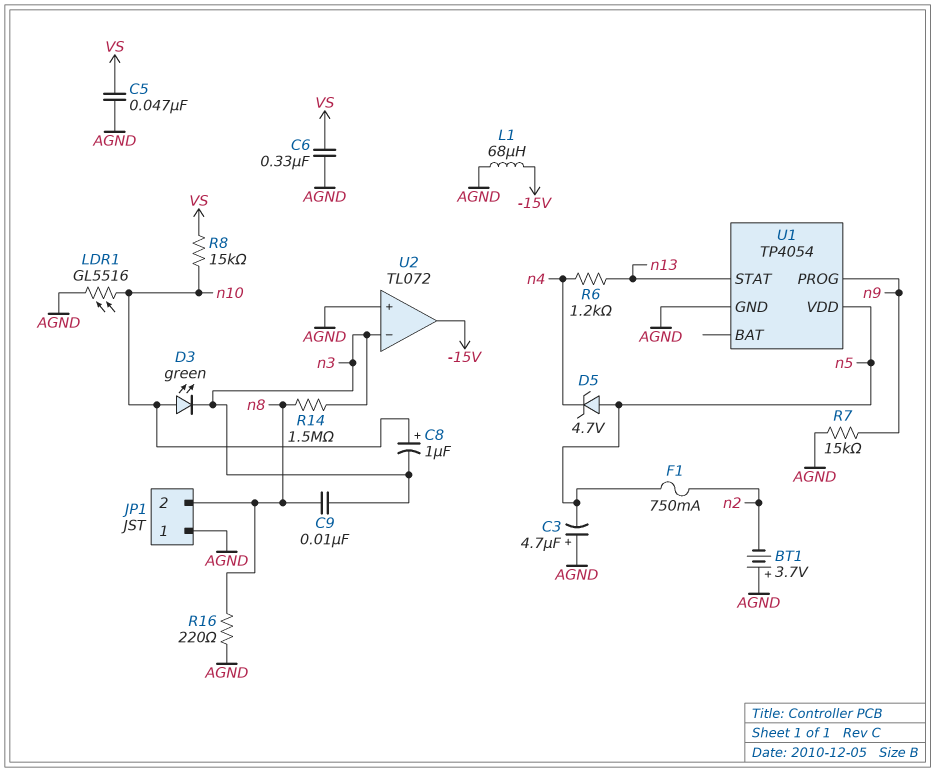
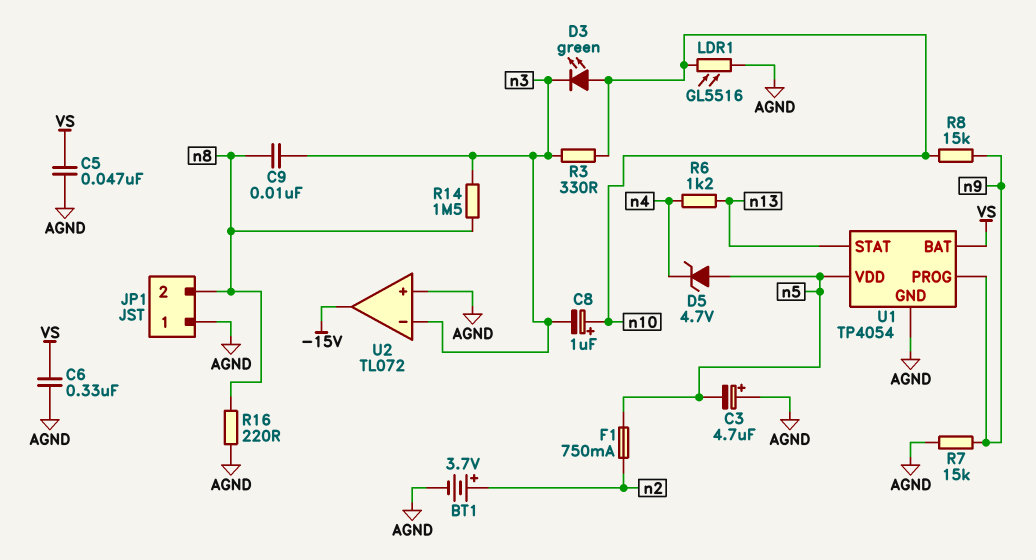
BT1: 3.7V (plus AGND, minus n2) -> 3.7V (plus n2, minus AGND)
L1: 68uH (-15V, AGND) -> none
R3: none -> 330 (n3, n10)
R8: 15k (VS, n10) -> 15k (n9, n10)
U1 pin BAT: none -> VS

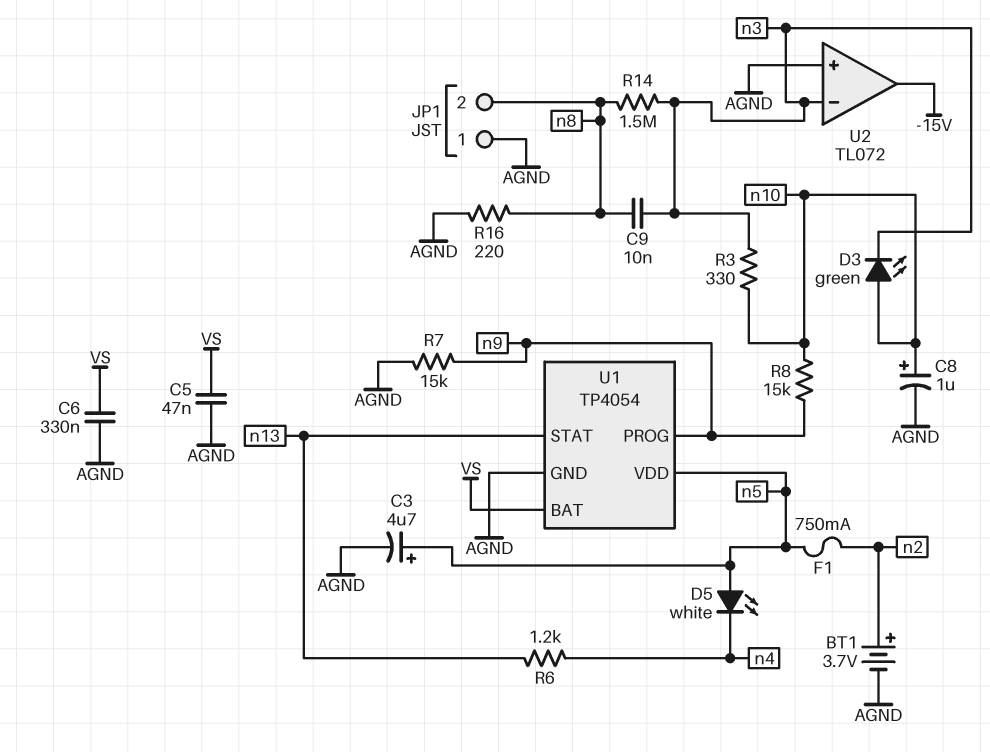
C3: 4.7uF (plus AGND, minus n5) -> 4.7uF (plus n5, minus AGND)
C8: 1uF (plus n10, minus n3) -> 1uF (plus n10, minus AGND)
D5: zener 4.7V (A n5, K n4) -> LED white (A n5, K n4)
LDR1: GL5516 (AGND, n10) -> none

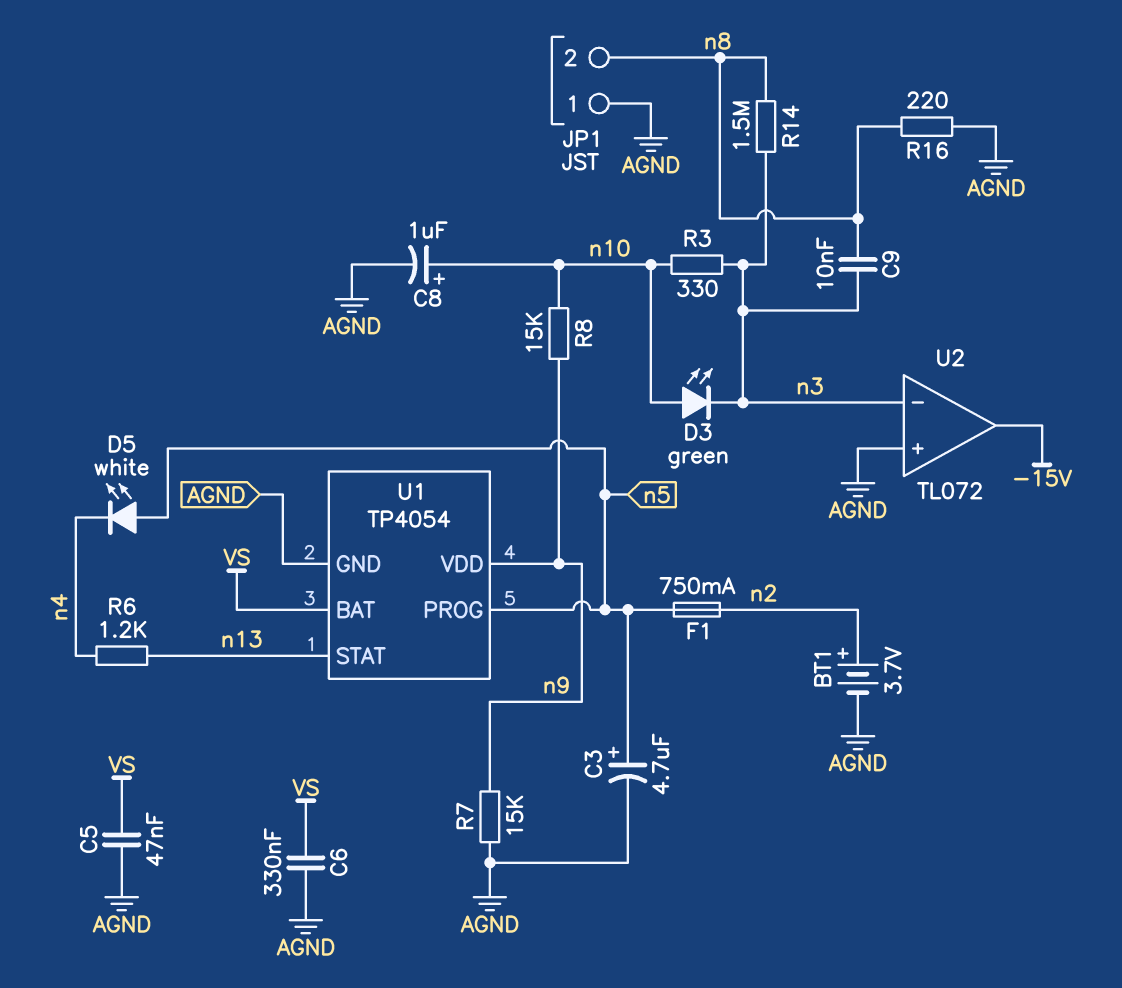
U1 pin PROG: n9 -> n5
U1 pin VDD: n5 -> n9

